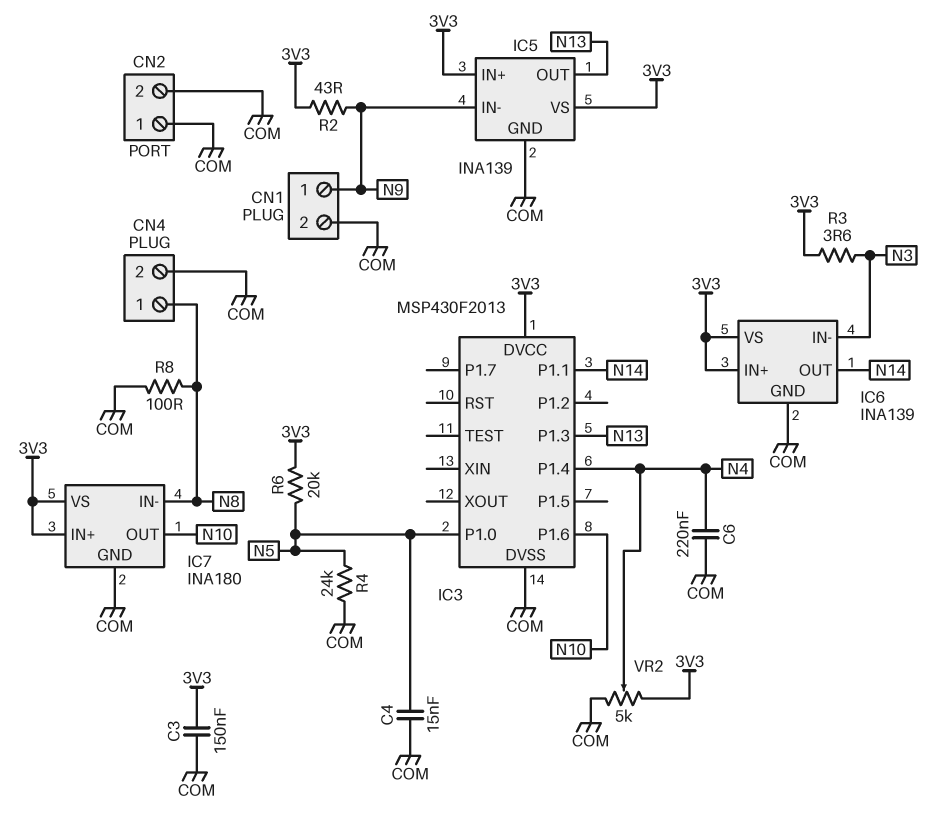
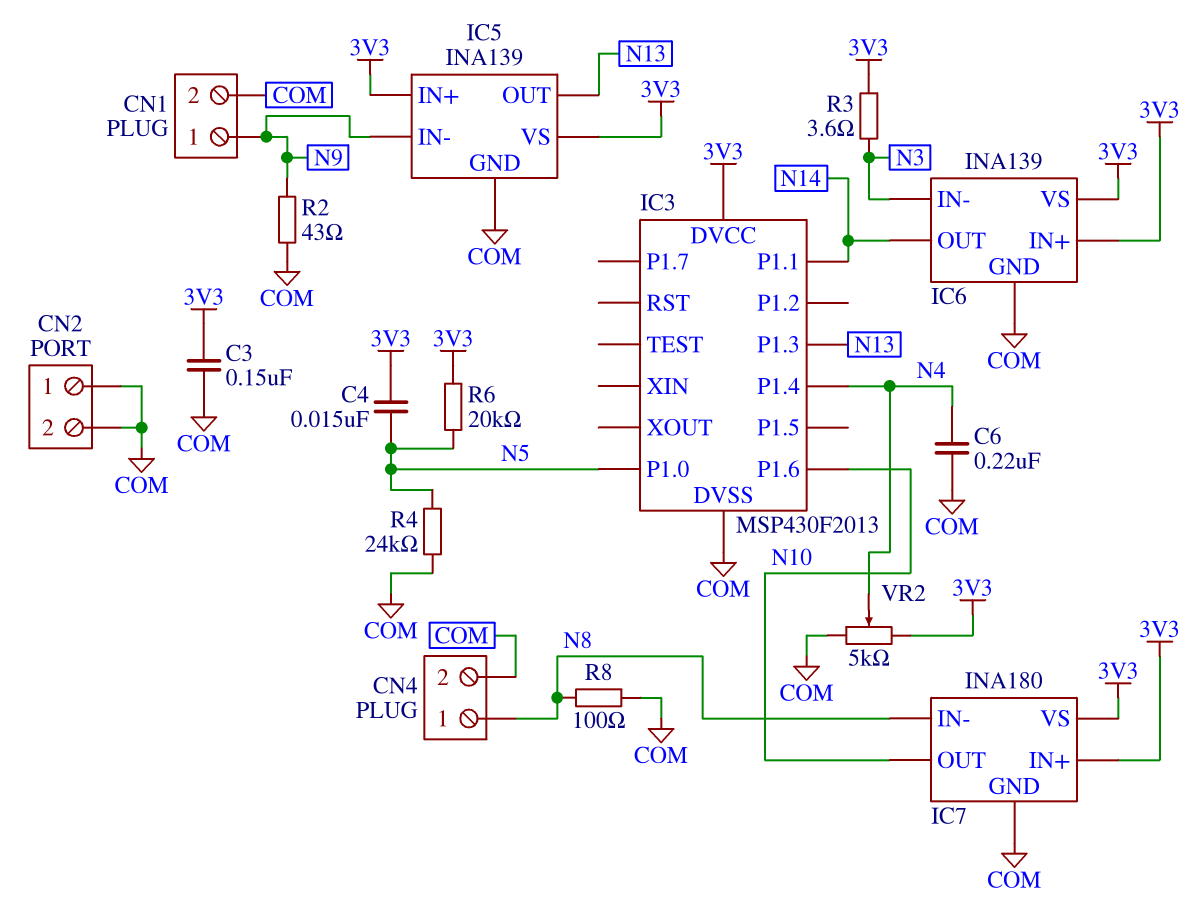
C4: 15nF (COM, N5) -> 15nF (3V3, N5)
R2: 43 (3V3, N9) -> 43 (COM, N9)

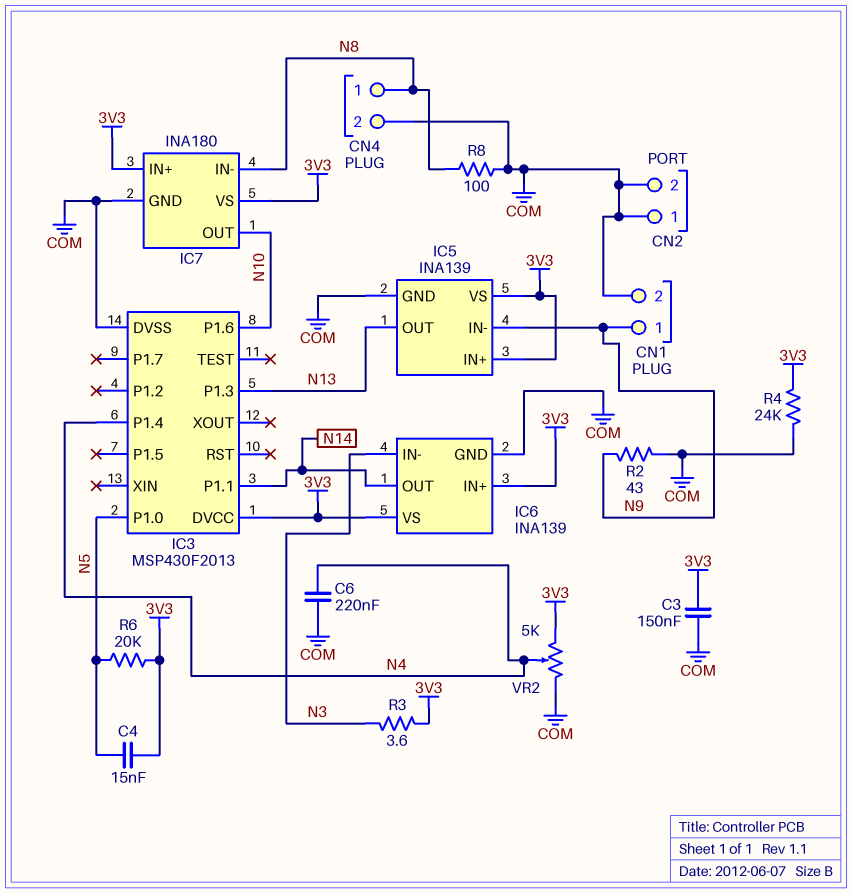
R4: 24k (COM, N5) -> 24k (3V3, COM)

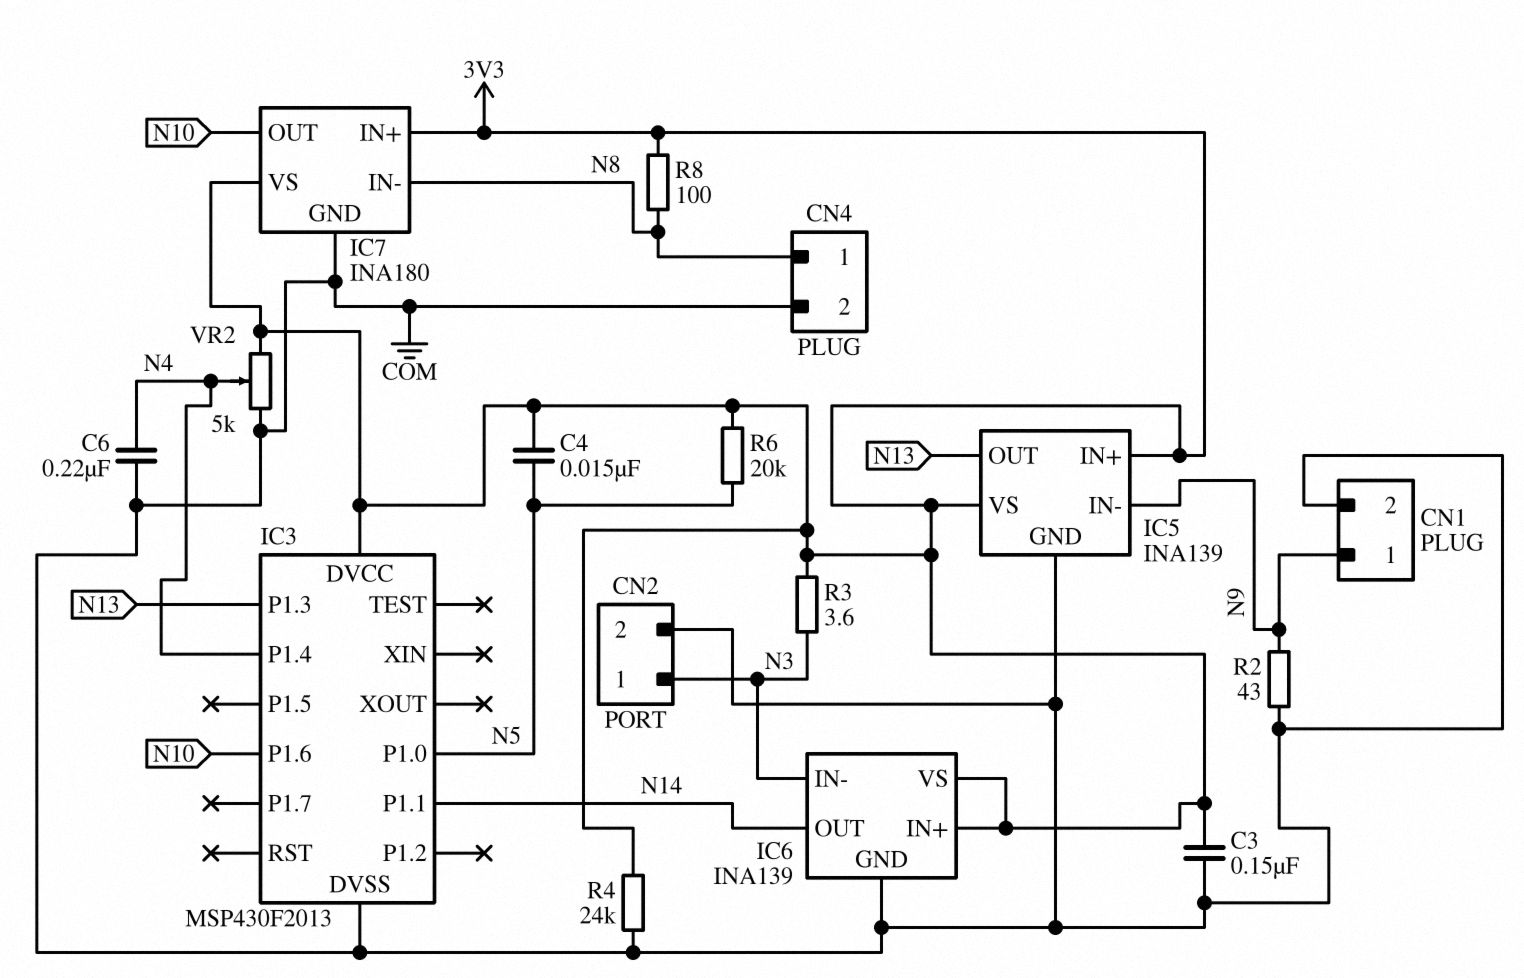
CN2 pin 1: COM -> N3
R8: 100 (COM, N8) -> 100 (3V3, N8)

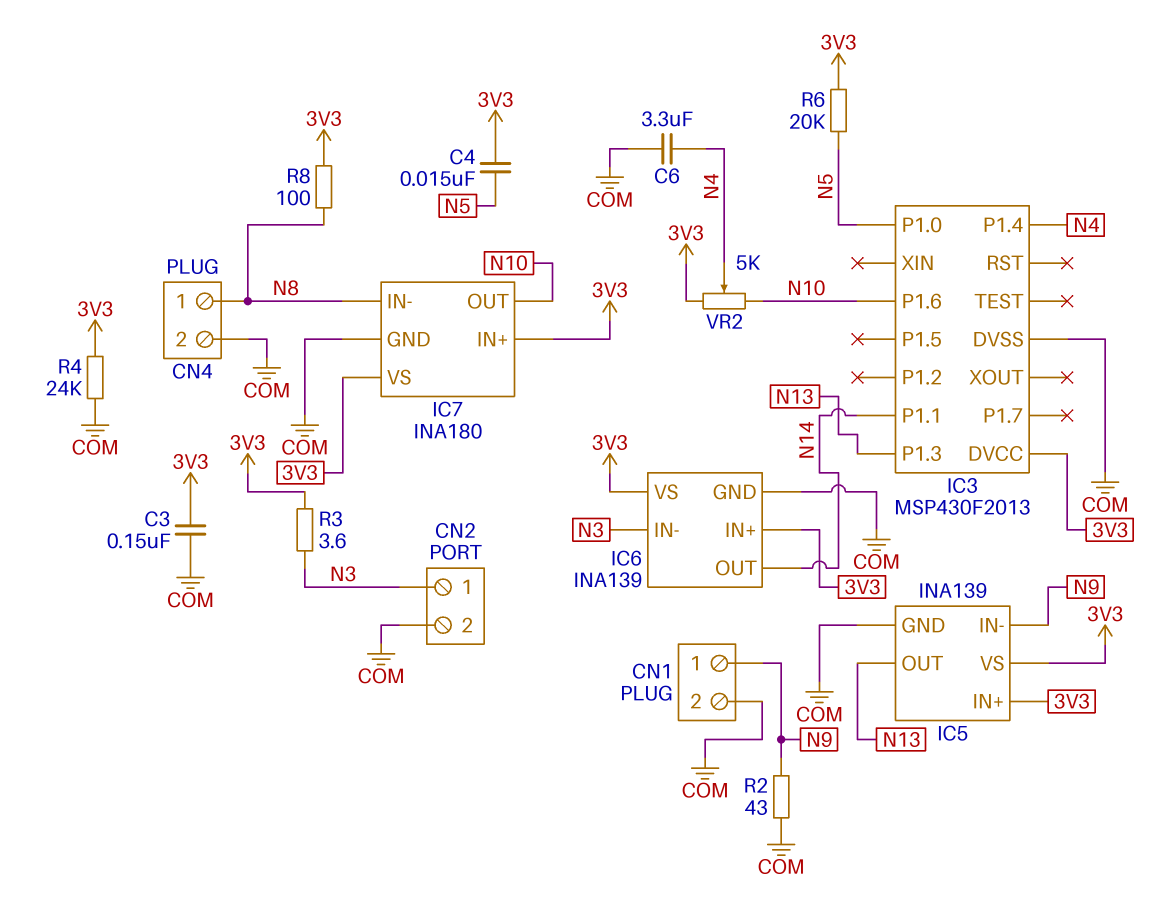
C6: 220nF (COM, N4) -> 3.3uF (COM, N4)
VR2: 5k (3V3, COM, wiper N4) -> 5k (3V3, N10, wiper N4)

